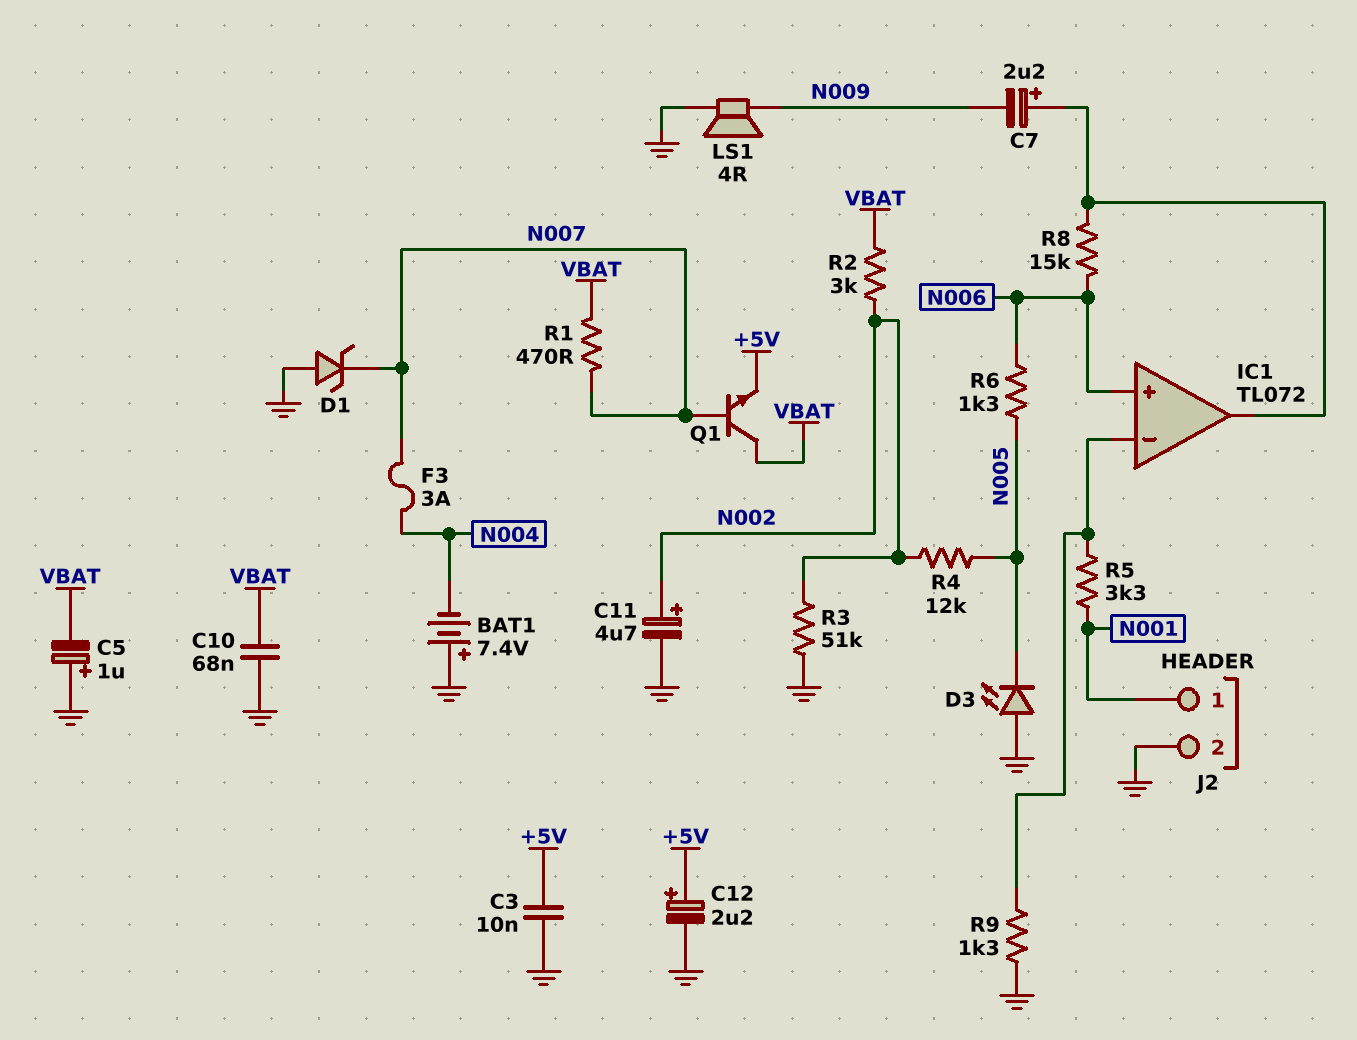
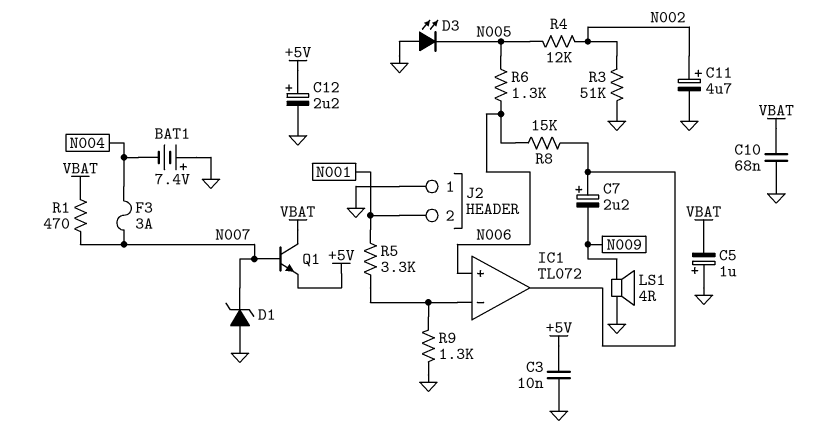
J2 pin 1: N001 -> GND
J2 pin 2: GND -> N001
R2: 3k (N002, VBAT) -> none

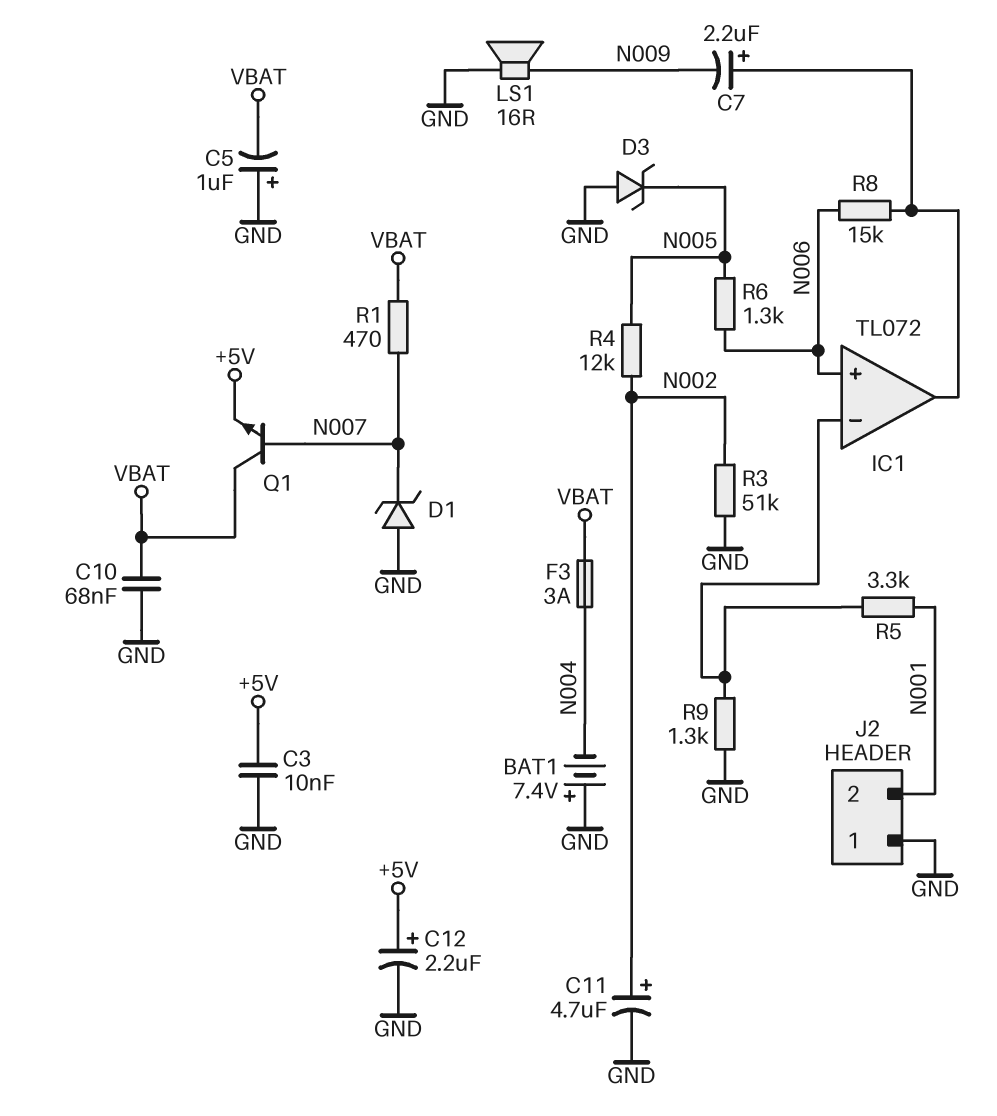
D3: LED (A GND, K N005) -> zener (A GND, K N005)
F3: 3A (N004, N007) -> 3A (N004, VBAT)
LS1: speaker 4R (GND, N009) -> speaker 16R (GND, N009)

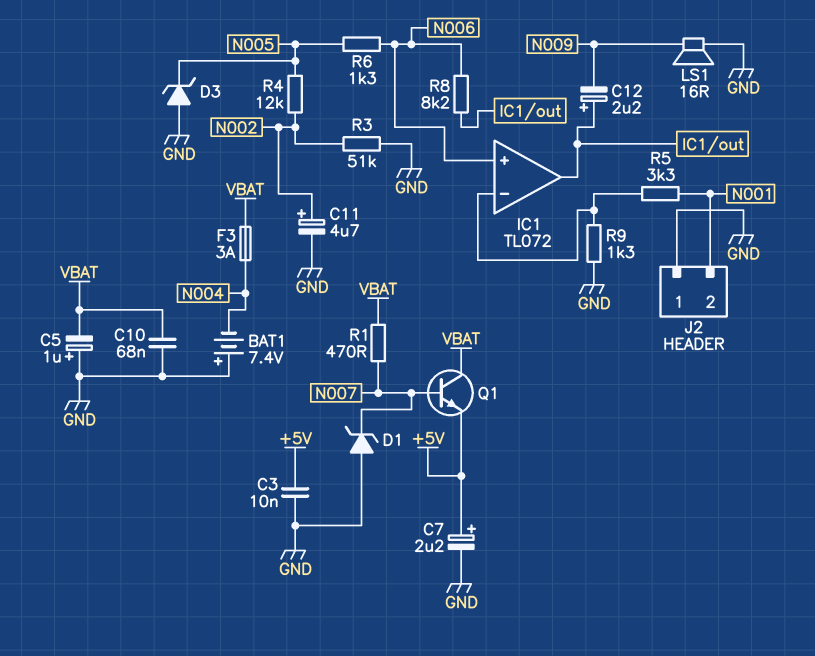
C7: 2.2uF (plus IC1/out, minus N009) -> 2.2uF (plus +5V, minus GND)
C12: 2.2uF (plus +5V, minus GND) -> 2.2uF (plus IC1/out, minus N009)
R8: 15k (IC1/out, N006) -> 8.2k (IC1/out, N006)

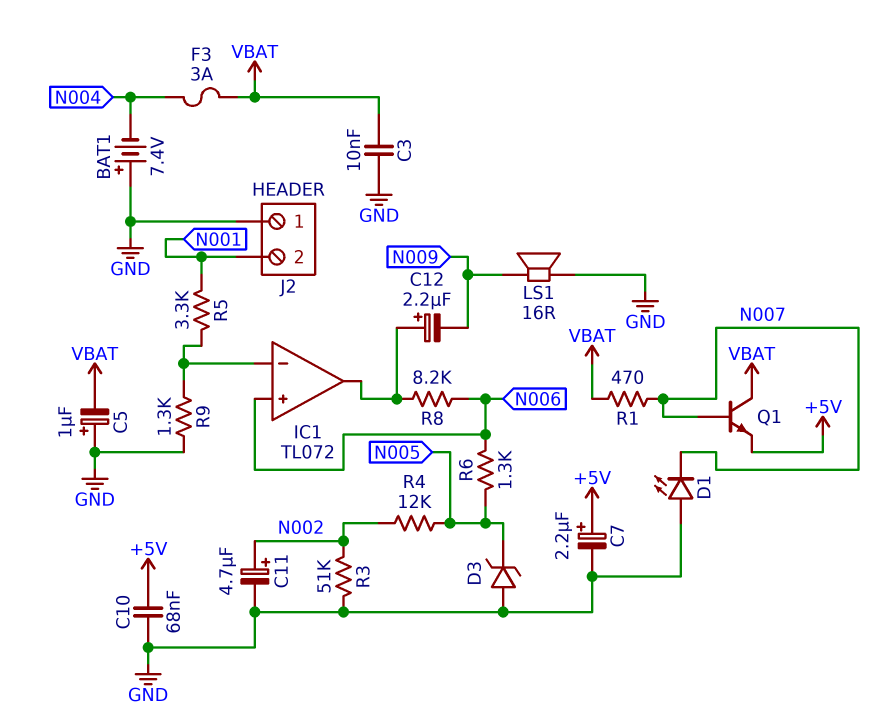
C3: 10nF (+5V, GND) -> 10nF (GND, VBAT)
C10: 68nF (GND, VBAT) -> 68nF (+5V, GND)
D1: zener (A GND, K N007) -> LED (A GND, K N007)

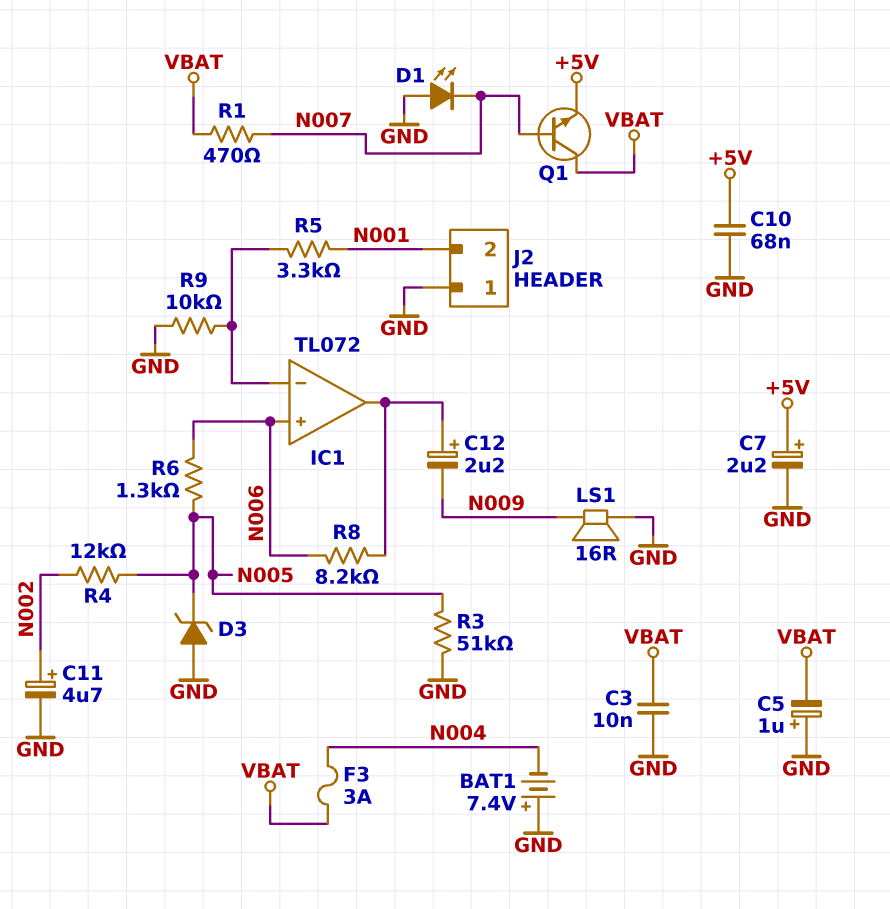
R3: 51k (GND, N002) -> 51k (GND, N005)
R9: 1.3k (GND, IC1/in-) -> 10k (GND, IC1/in-)

